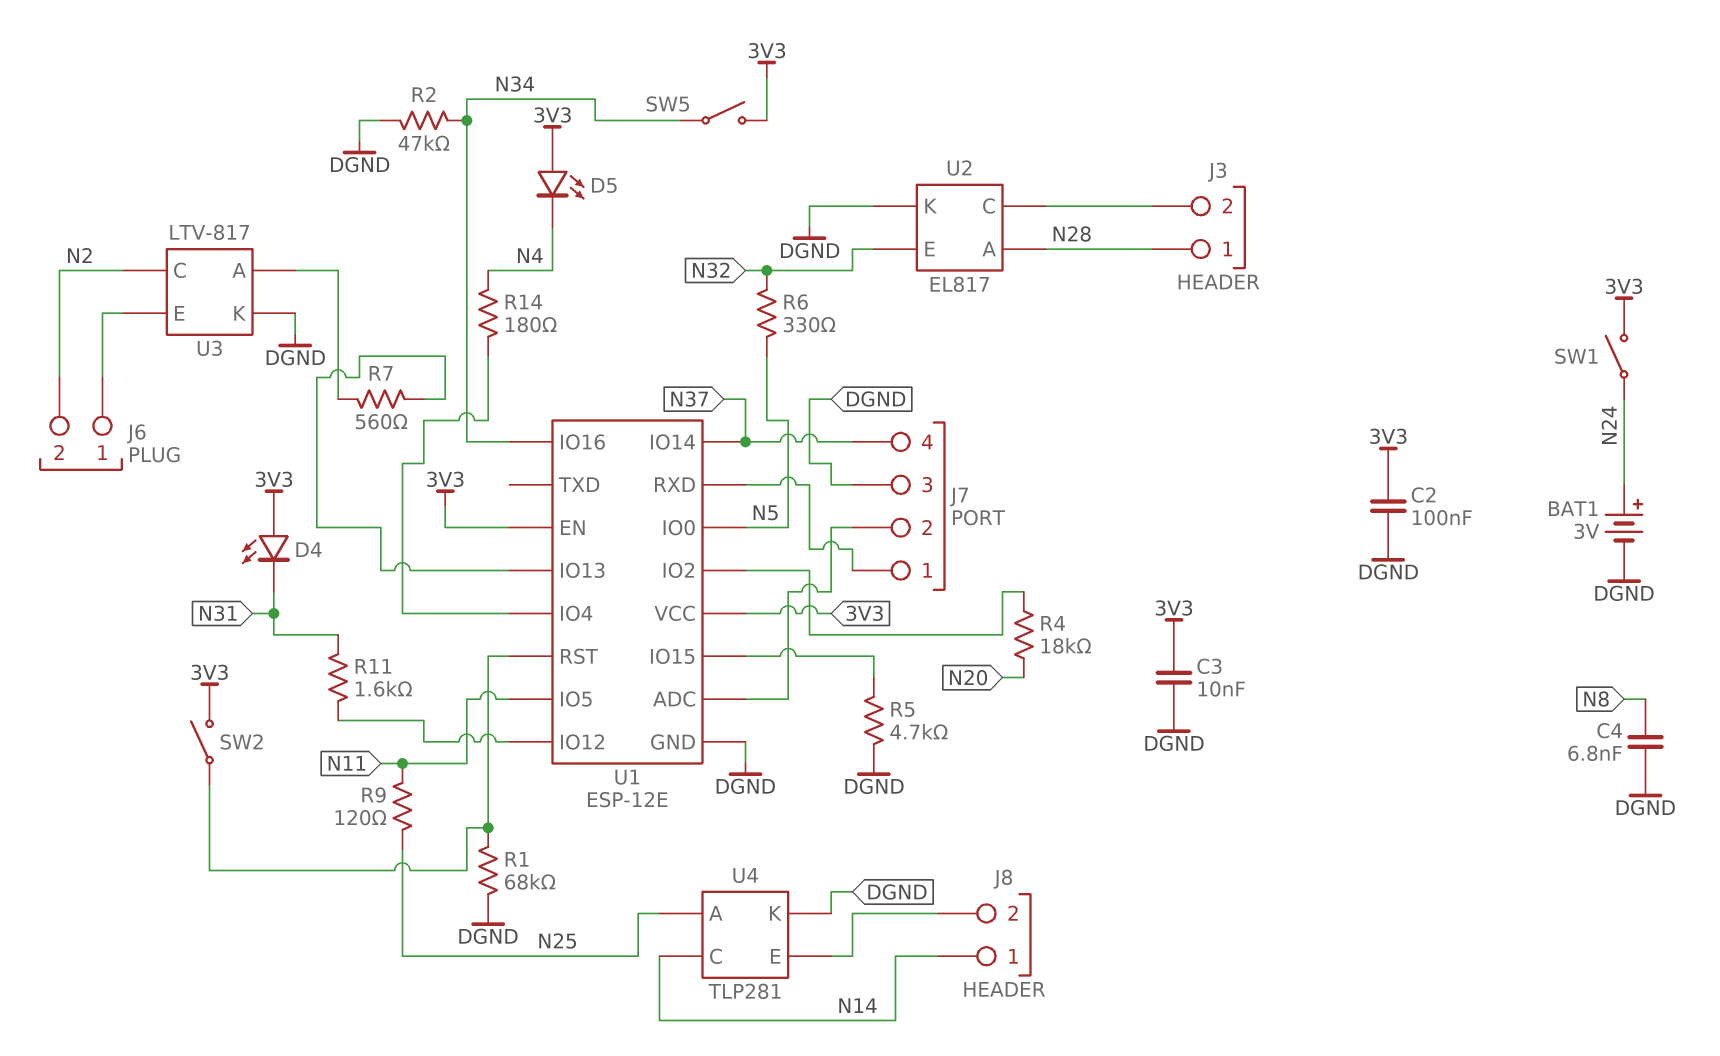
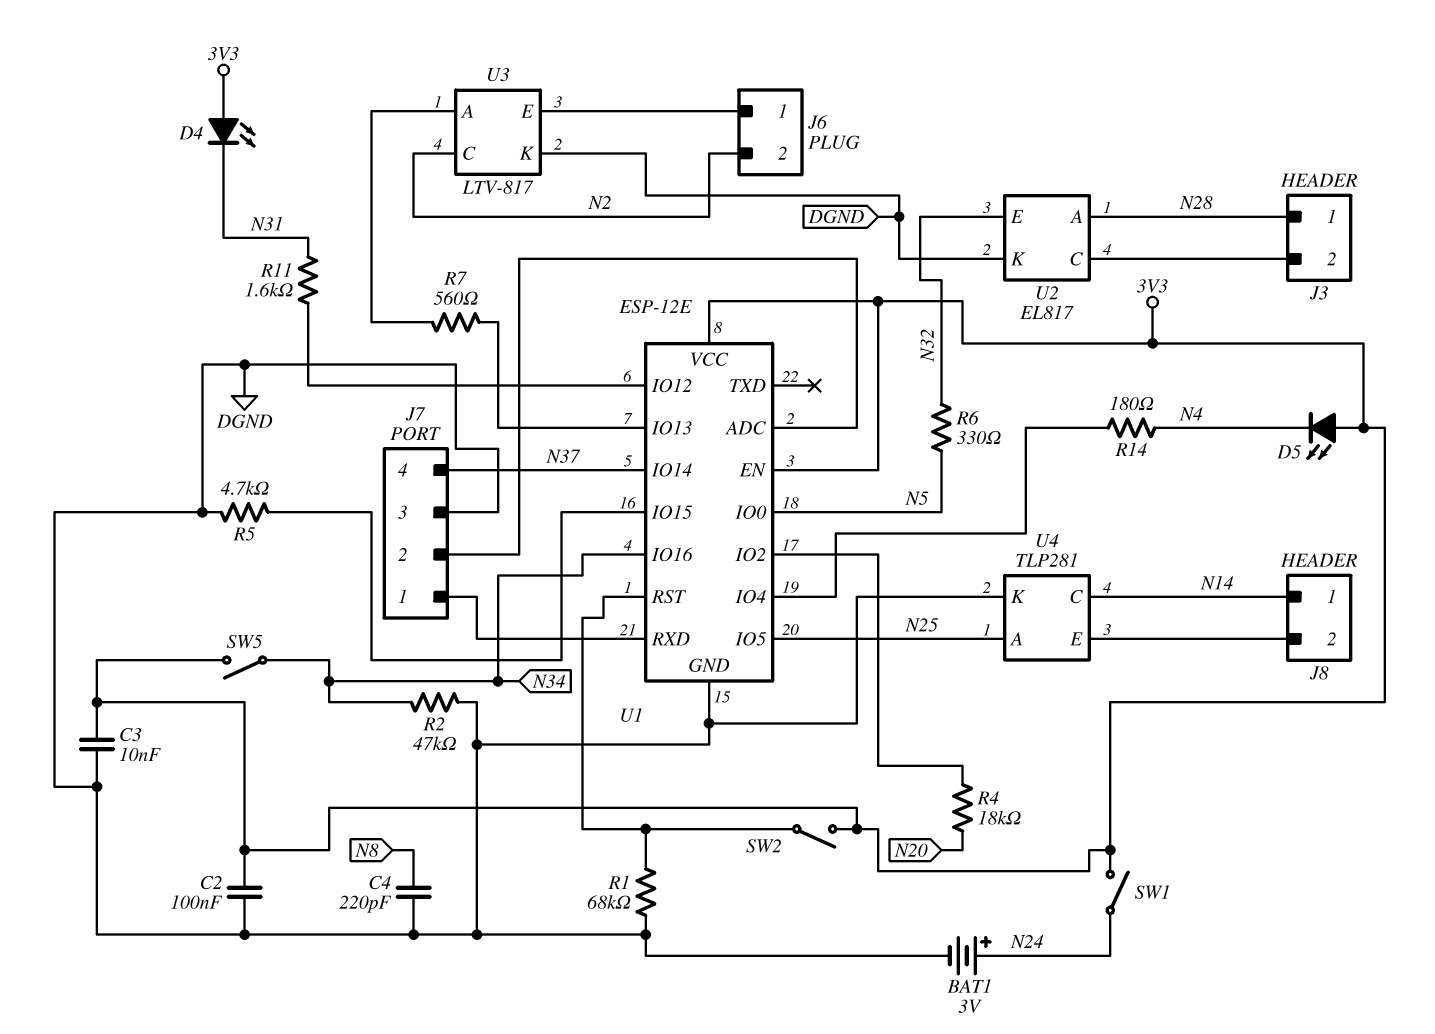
C4: 6.8nF (DGND, N8) -> 220pF (DGND, N8)
R9: 120 (N11, N25) -> none
U1 pin IO5: N11 -> N25

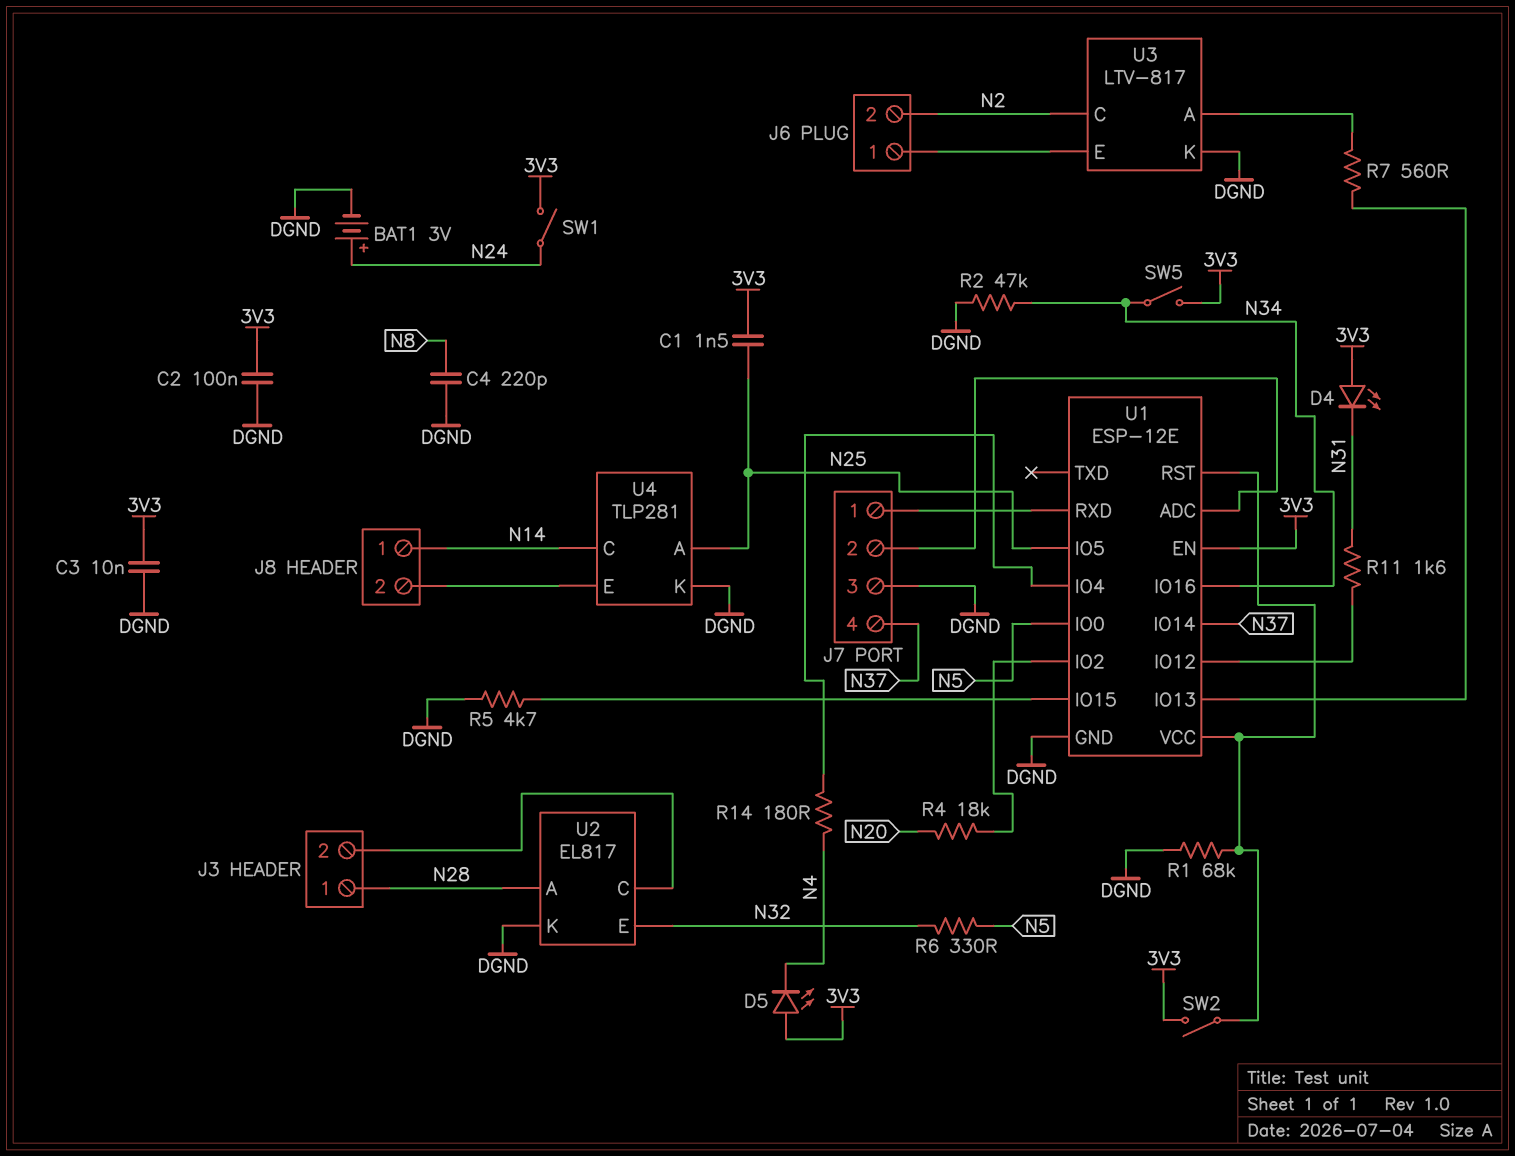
C1: none -> 1.5nF (3V3, N25)
U1 pin VCC: 3V3 -> U1/RST

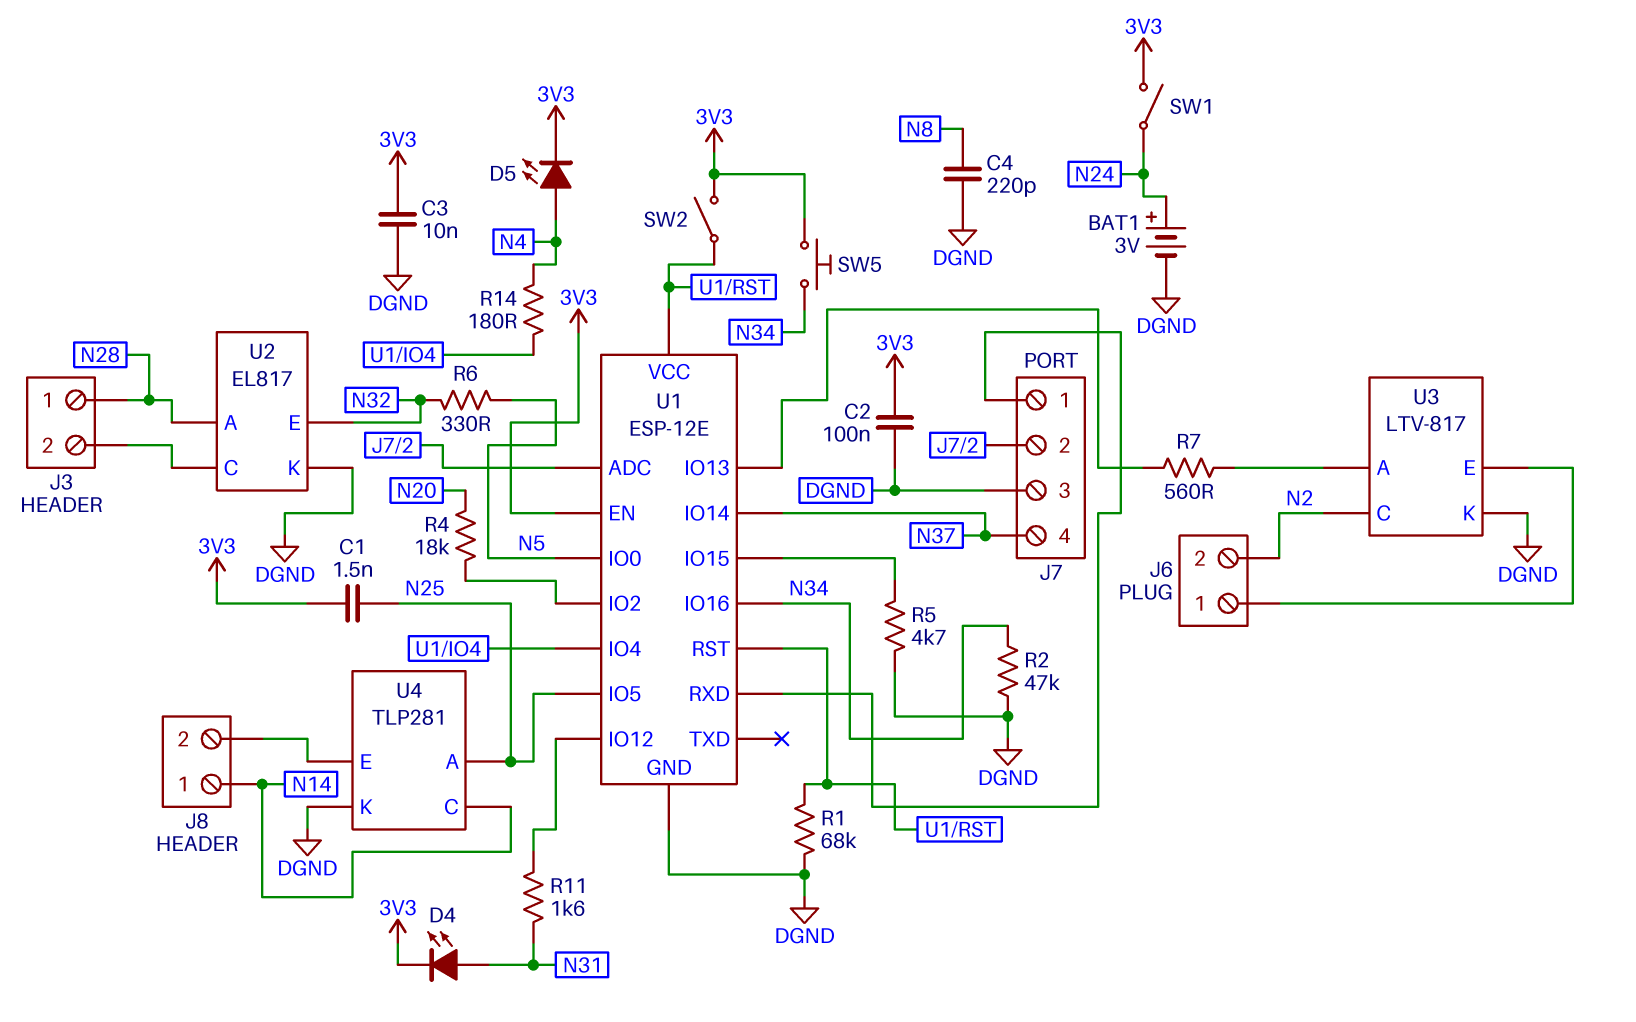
D4: LED (A 3V3, K N31) -> LED (A N31, K 3V3)
D5: LED (A 3V3, K N4) -> LED (A N4, K 3V3)
SW5: switch (3V3, N34) -> button (3V3, N34)

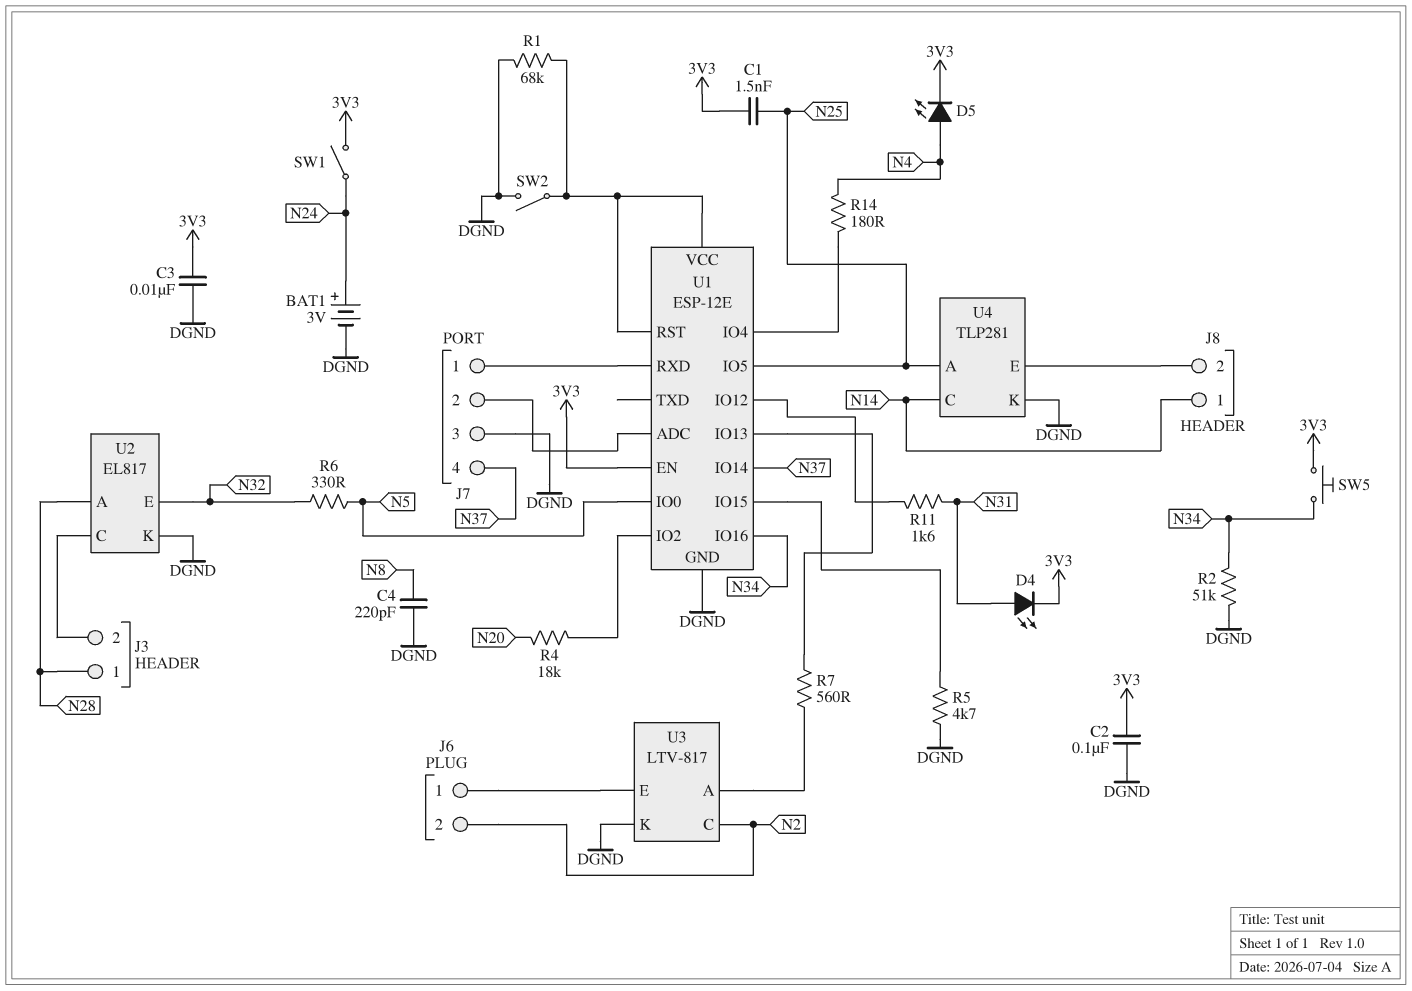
R2: 47k (DGND, N34) -> 51k (DGND, N34)
SW2: switch (3V3, U1/RST) -> switch (DGND, U1/RST)

